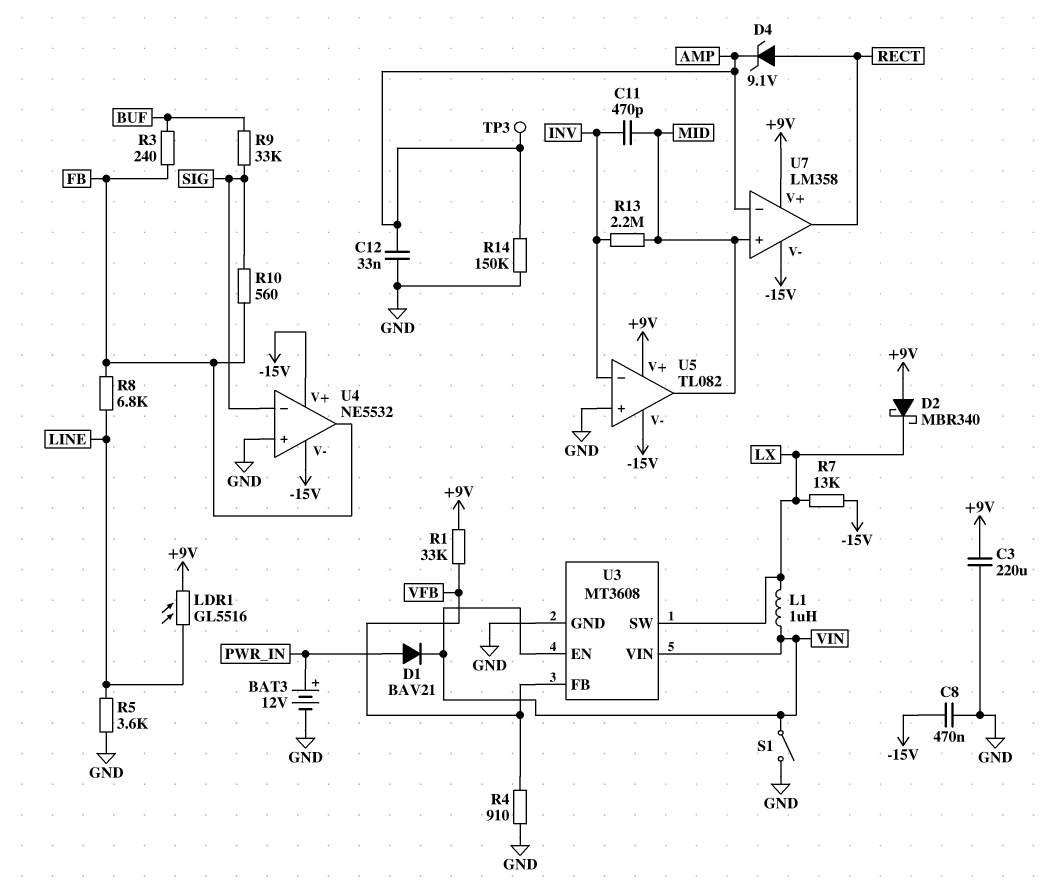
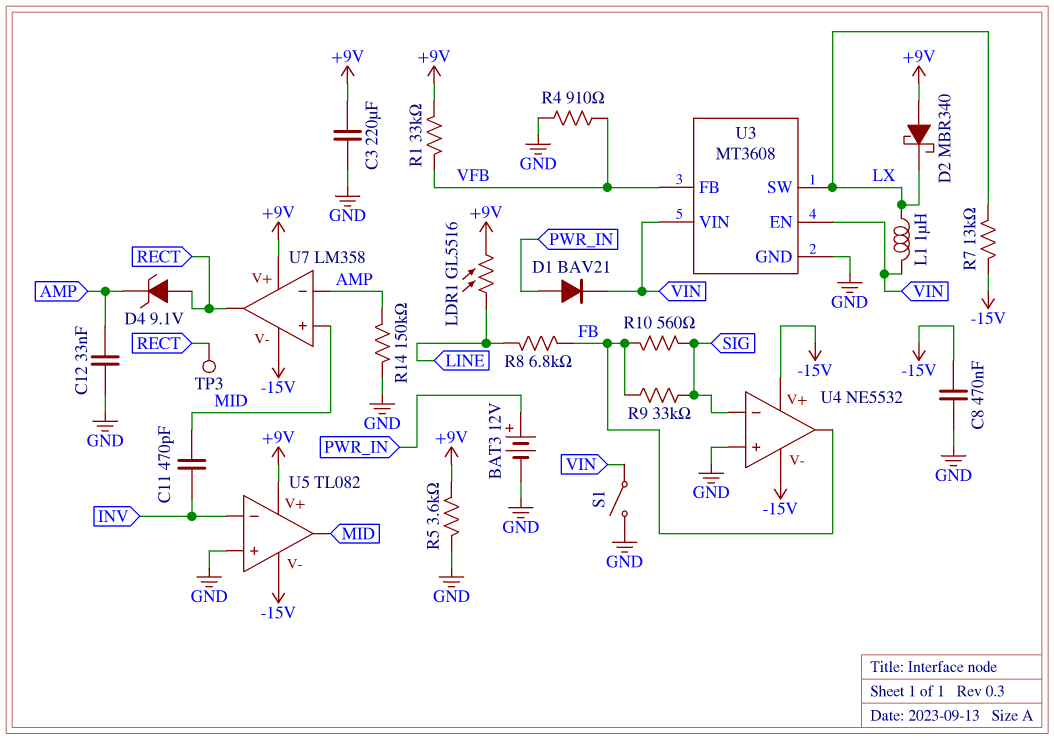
R3: 240 (BUF, FB) -> none
R5: 3.6k (GND, LINE) -> 3.6k (+9V, GND)
R9: 33k (BUF, SIG) -> 33k (FB, SIG)
R13: 2.2M (INV, MID) -> none
TP3: test point (AMP) -> test point (RECT)

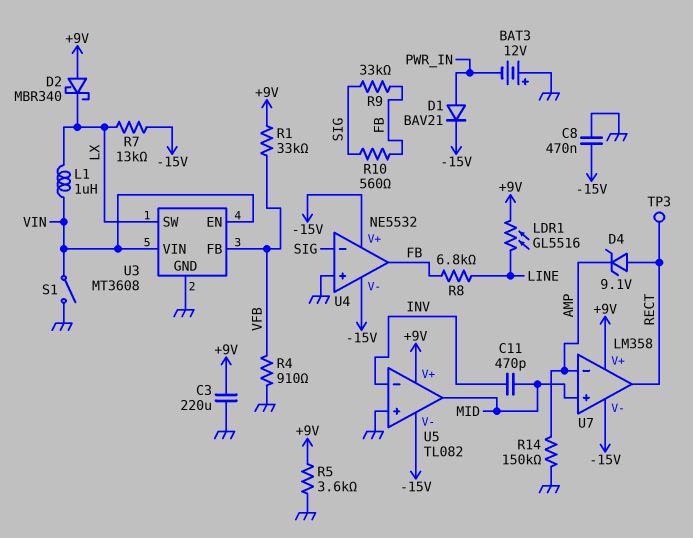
BAT3: 12V (plus PWR_IN, minus GND) -> 12V (plus GND, minus PWR_IN)
C12: 33nF (AMP, GND) -> none
D1: diode BAV21 (A PWR_IN, K VIN) -> diode BAV21 (A PWR_IN, K -15V)

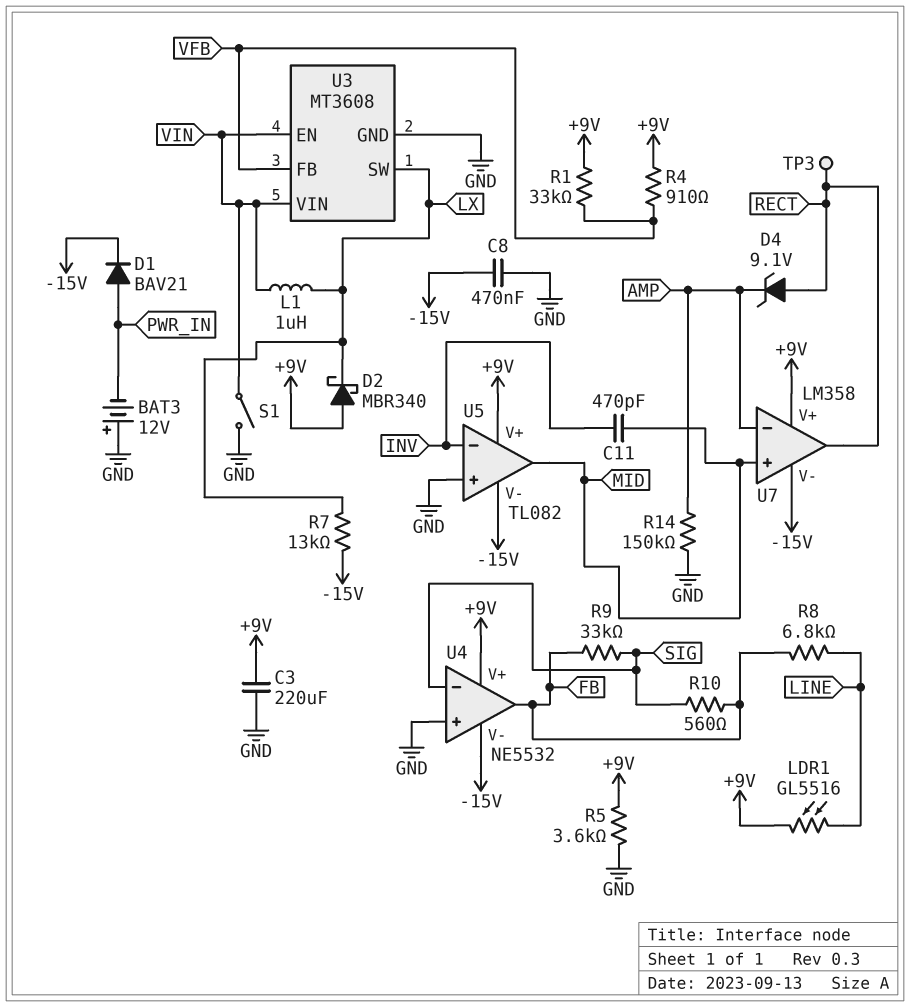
R4: 910 (GND, VFB) -> 910 (+9V, VFB)
U4 pin V+: -15V -> +9V

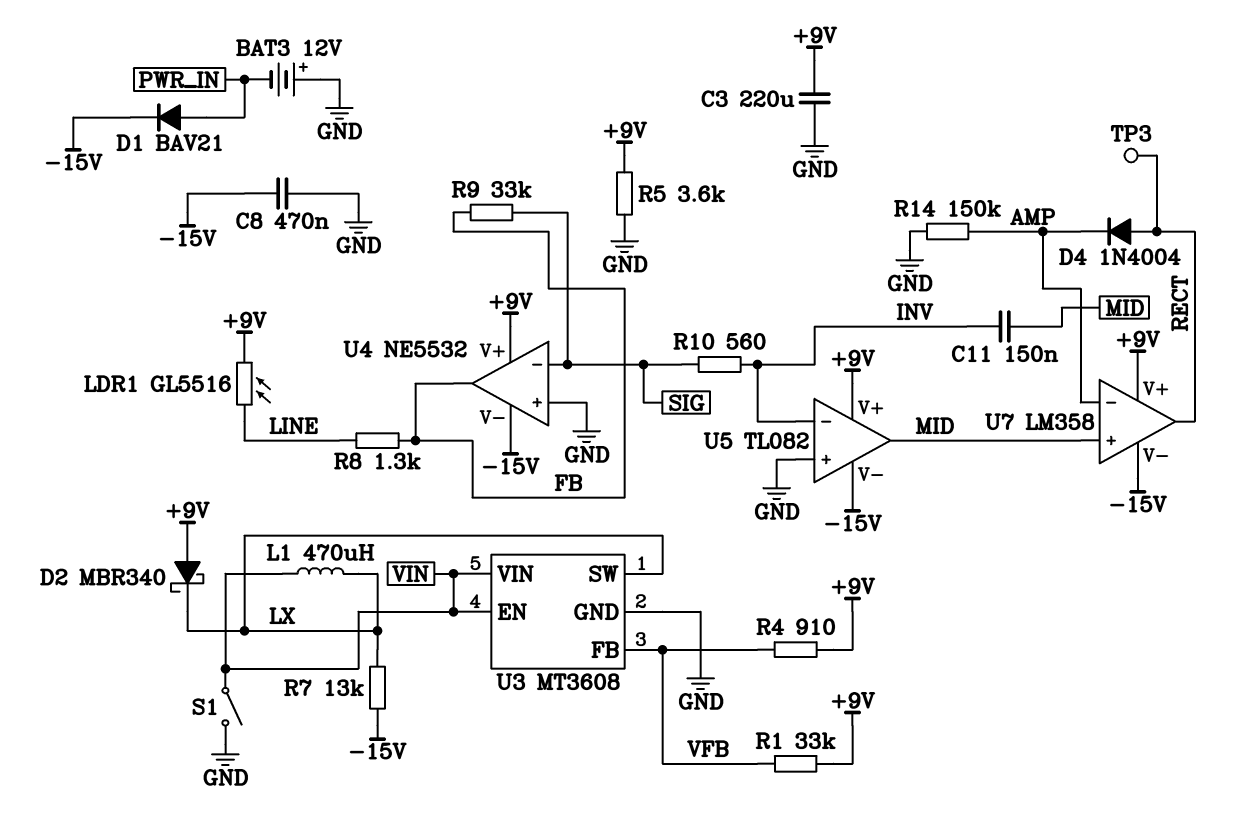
C11: 470pF (INV, MID) -> 150nF (INV, MID)
D4: zener 9.1V (A RECT, K AMP) -> diode 1N4004 (A RECT, K AMP)
L1: 1uH (LX, VIN) -> 470uH (LX, VIN)
R8: 6.8k (FB, LINE) -> 1.3k (FB, LINE)
R10: 560 (FB, SIG) -> 560 (INV, SIG)

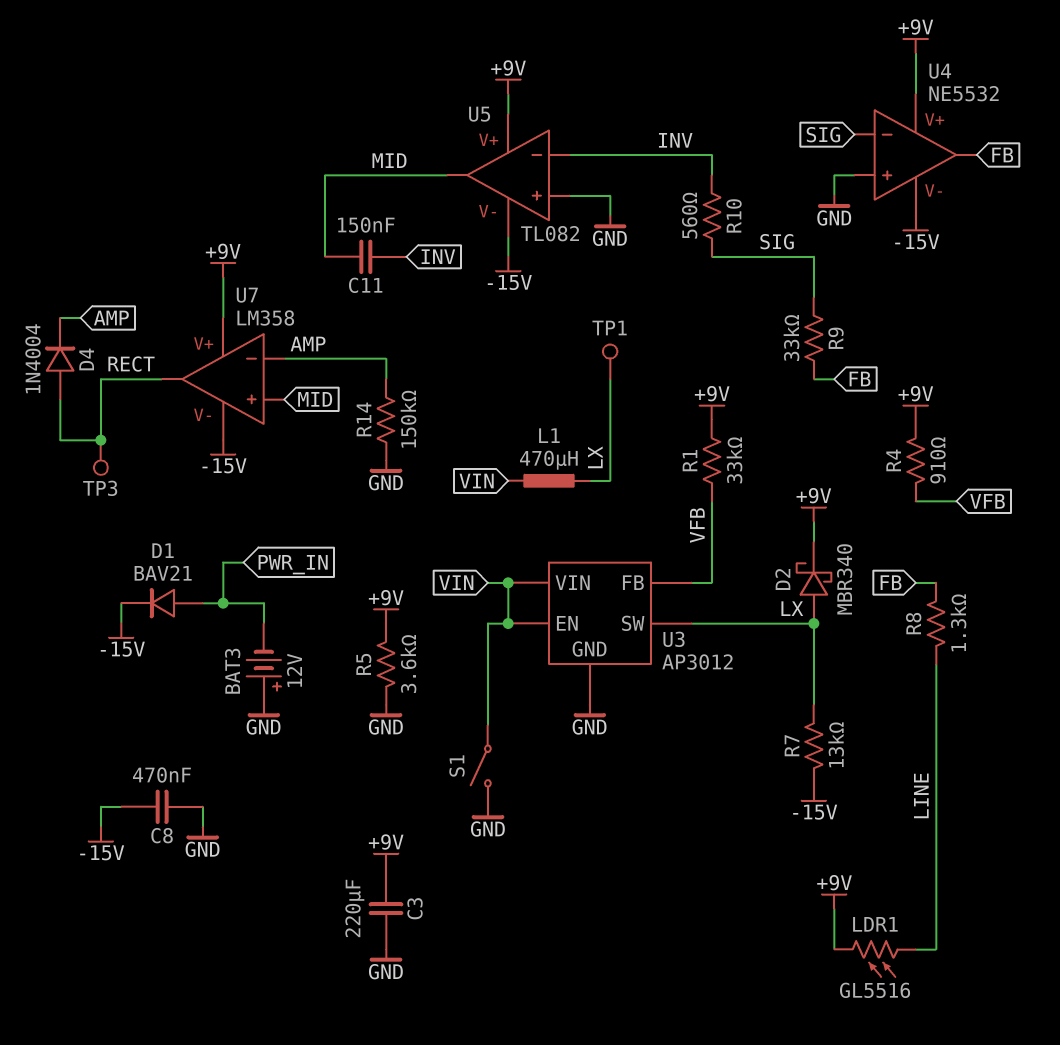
D2: schottky MBR340 (A +9V, K LX) -> schottky MBR340 (A LX, K +9V)
TP1: none -> test point (LX)
U3: MT3608 -> AP3012

